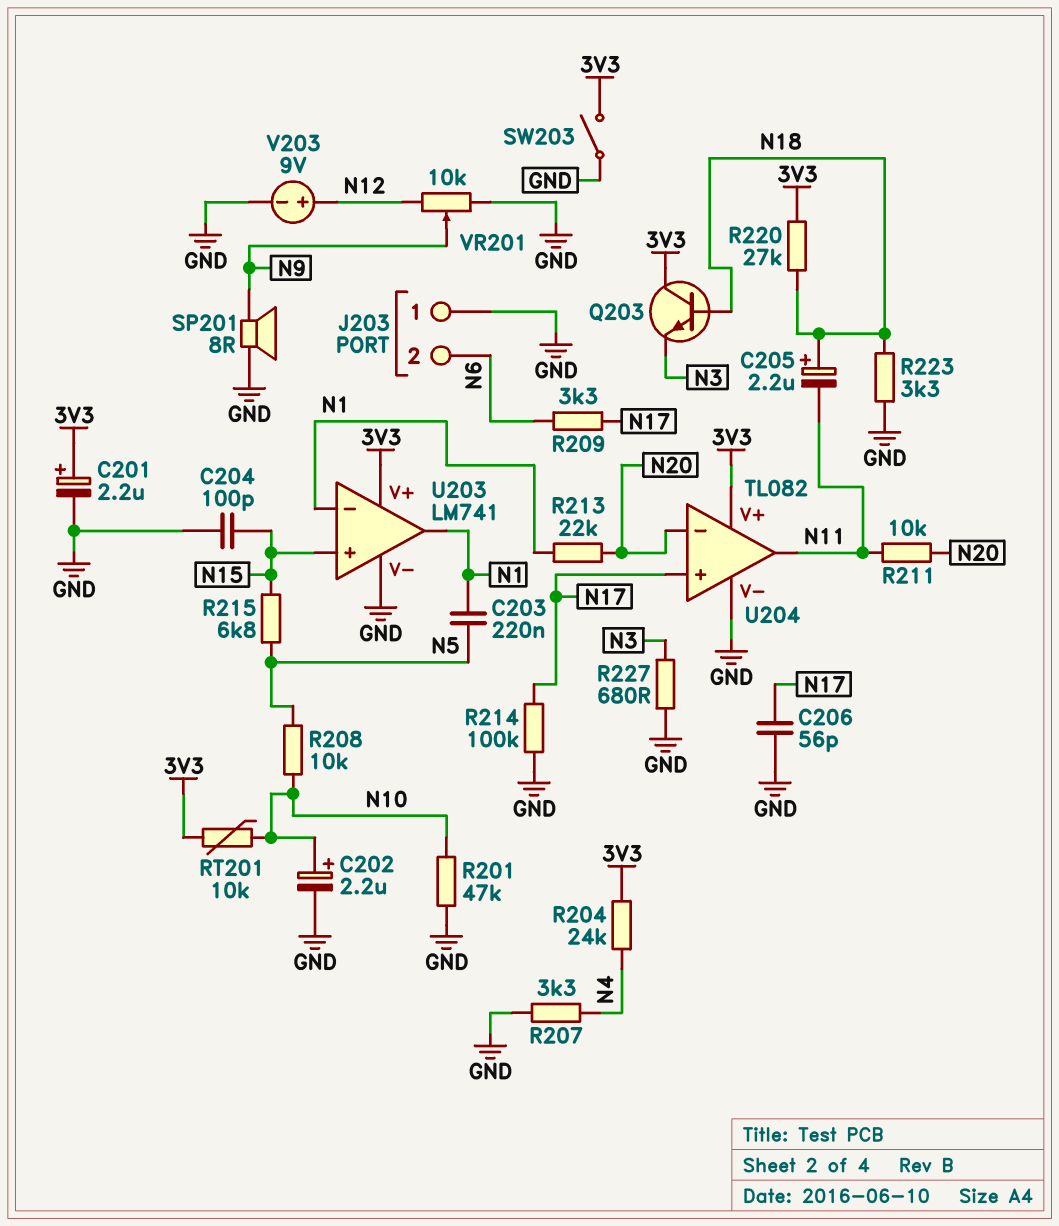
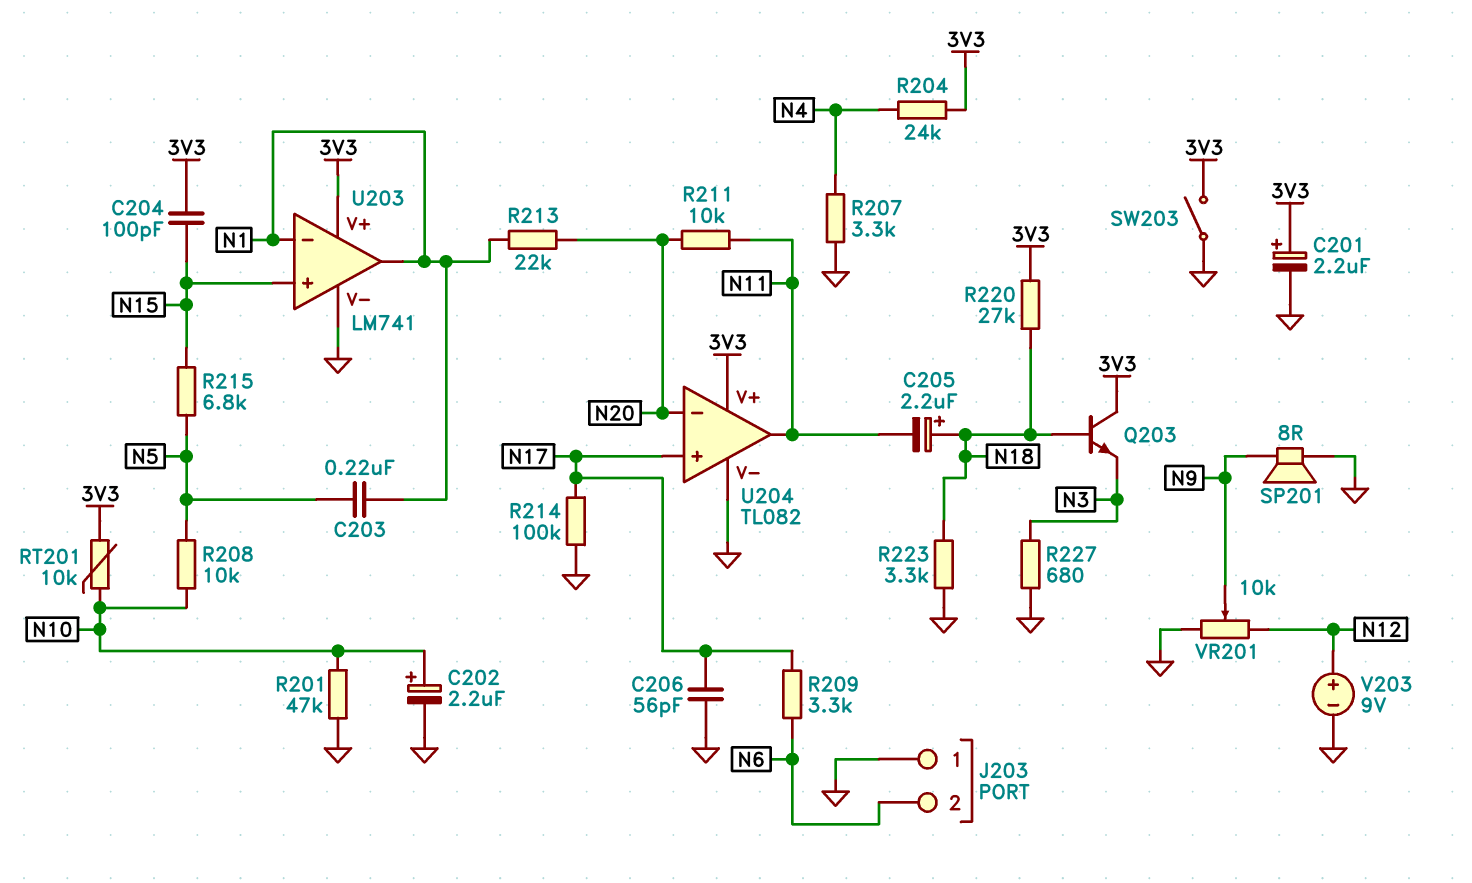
C204: 100pF (GND, N15) -> 100pF (3V3, N15)

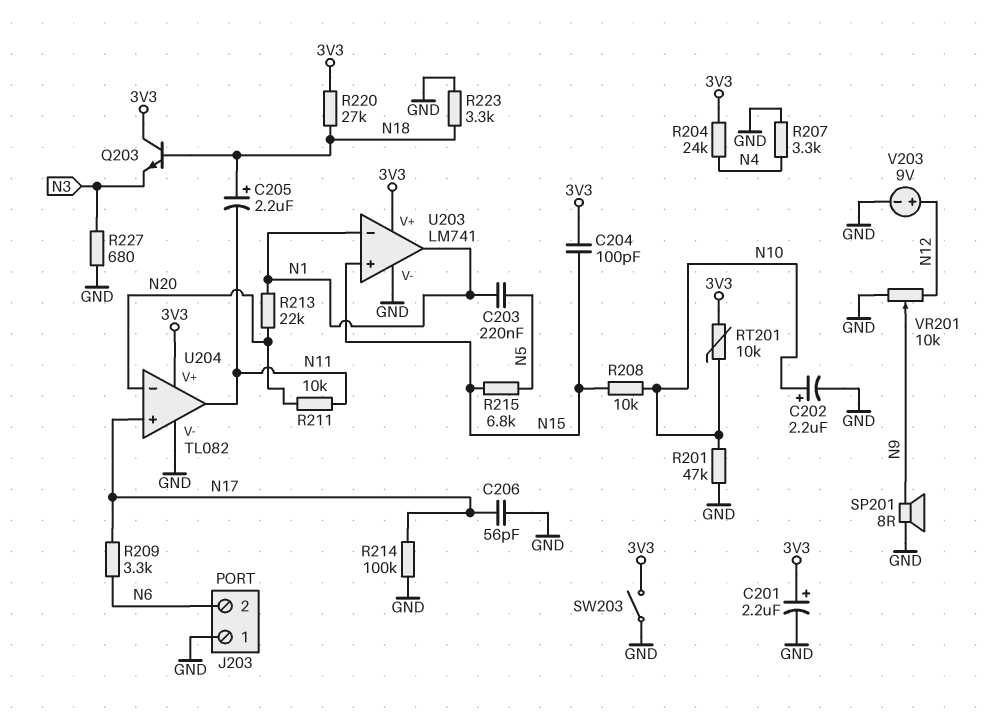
R208: 10k (N5, N10) -> 10k (N10, N15)

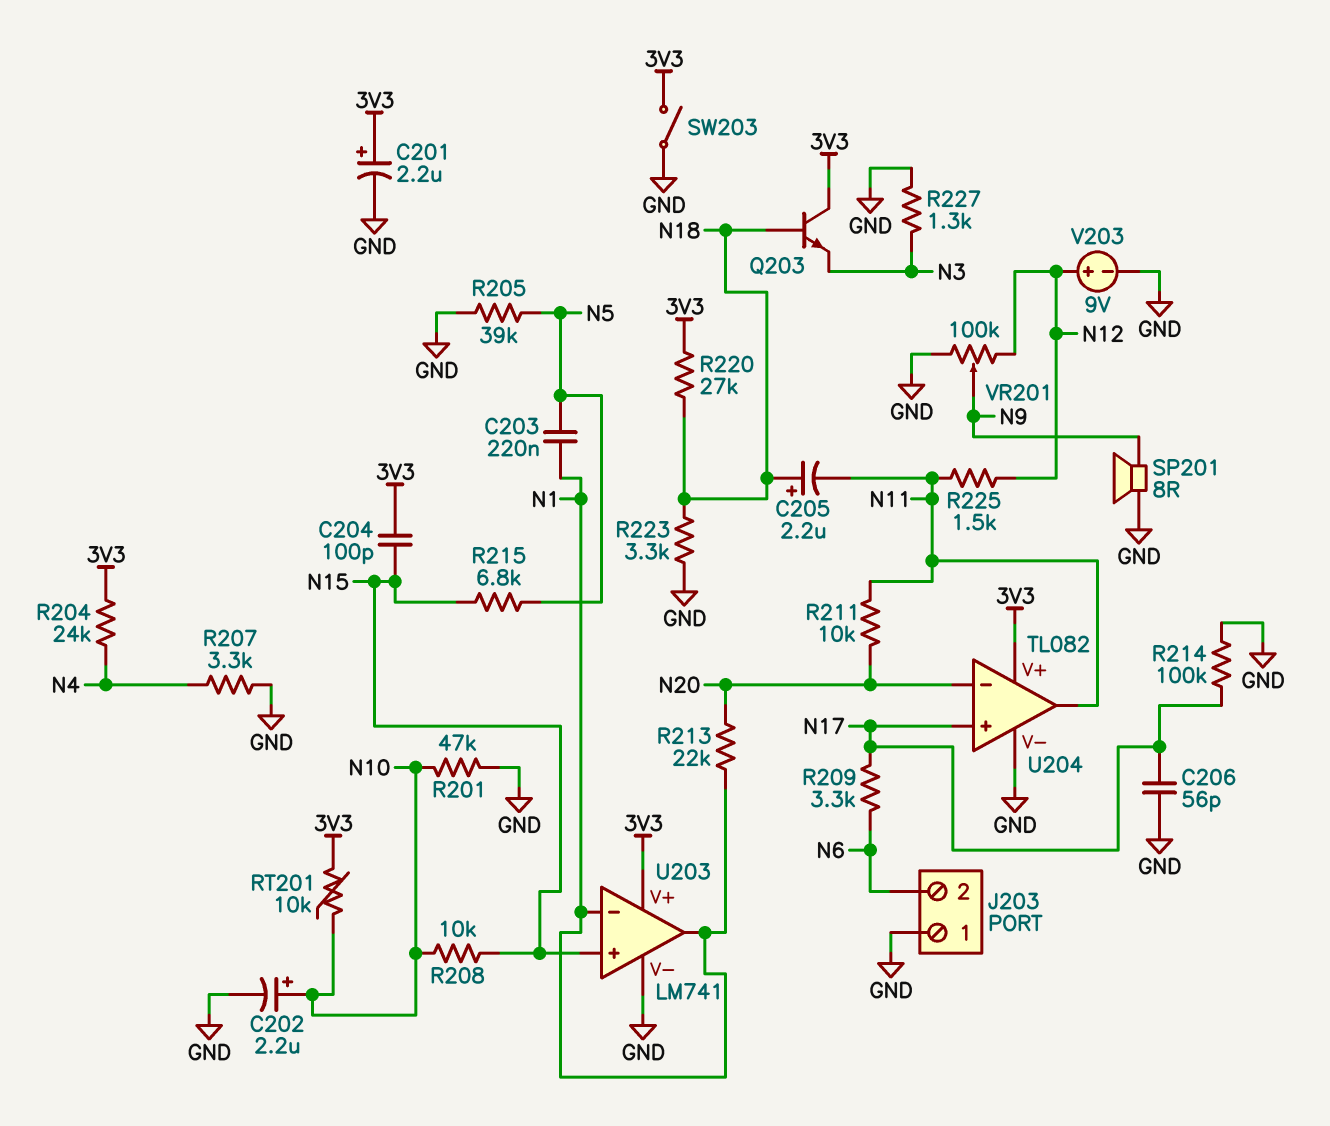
R205: none -> 39k (GND, N5)
R225: none -> 1.5k (N11, N12)
R227: 680 (GND, N3) -> 1.3k (GND, N3)
VR201: 10k (GND, N12, wiper N9) -> 100k (GND, N12, wiper N9)

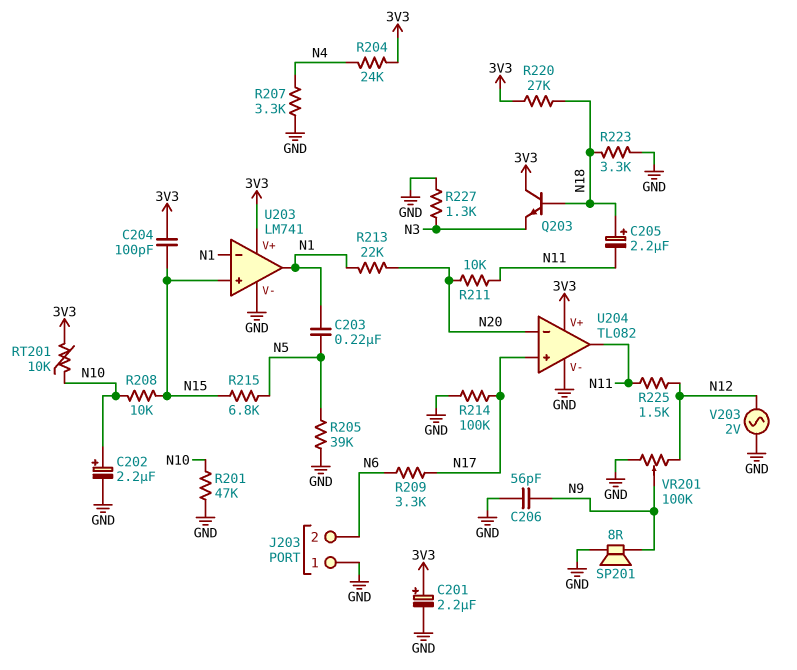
C206: 56pF (GND, N17) -> 56pF (GND, N9)
SW203: switch (3V3, GND) -> none
V203: 9V (plus N12, minus GND) -> AC 2V (GND, N12)

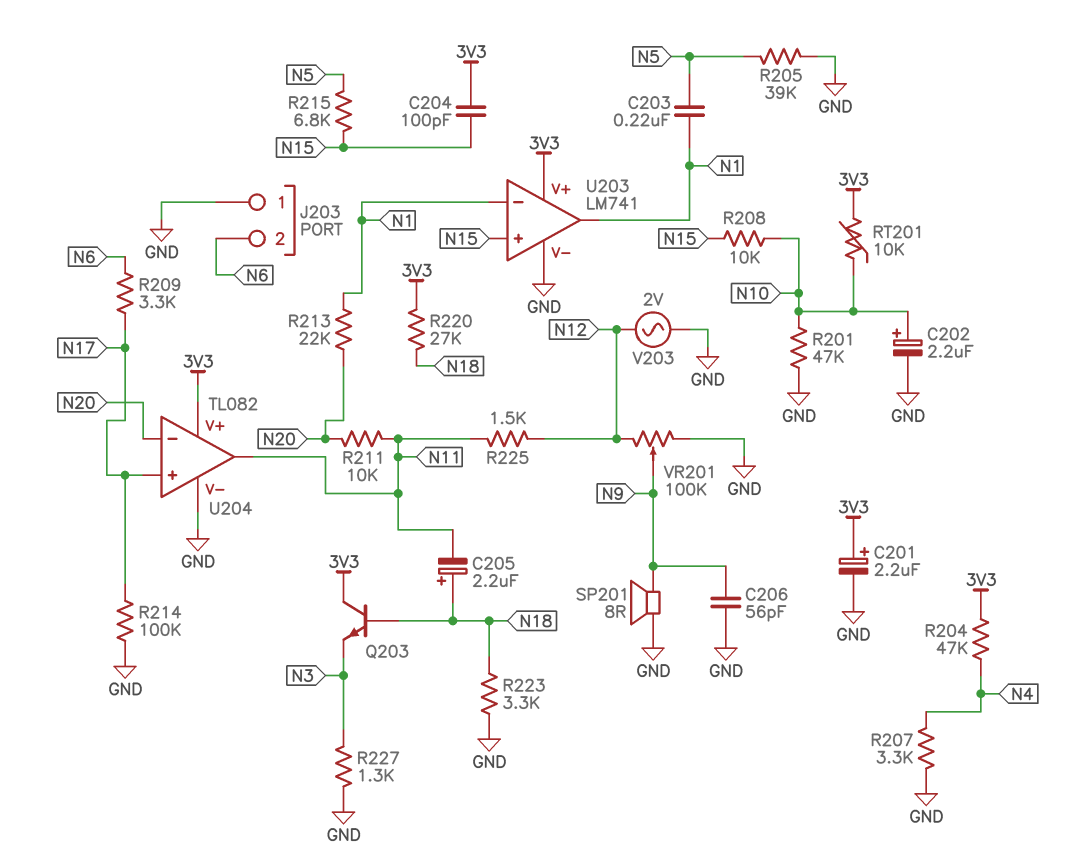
R204: 24k (3V3, N4) -> 47k (3V3, N4)

